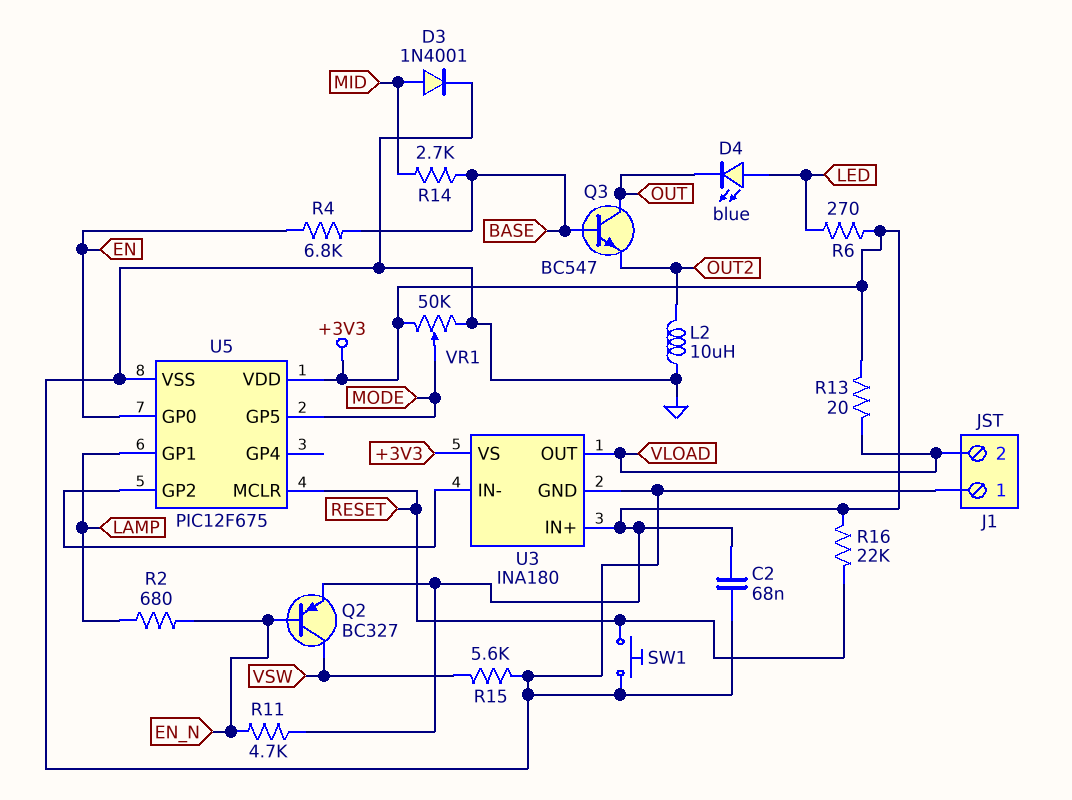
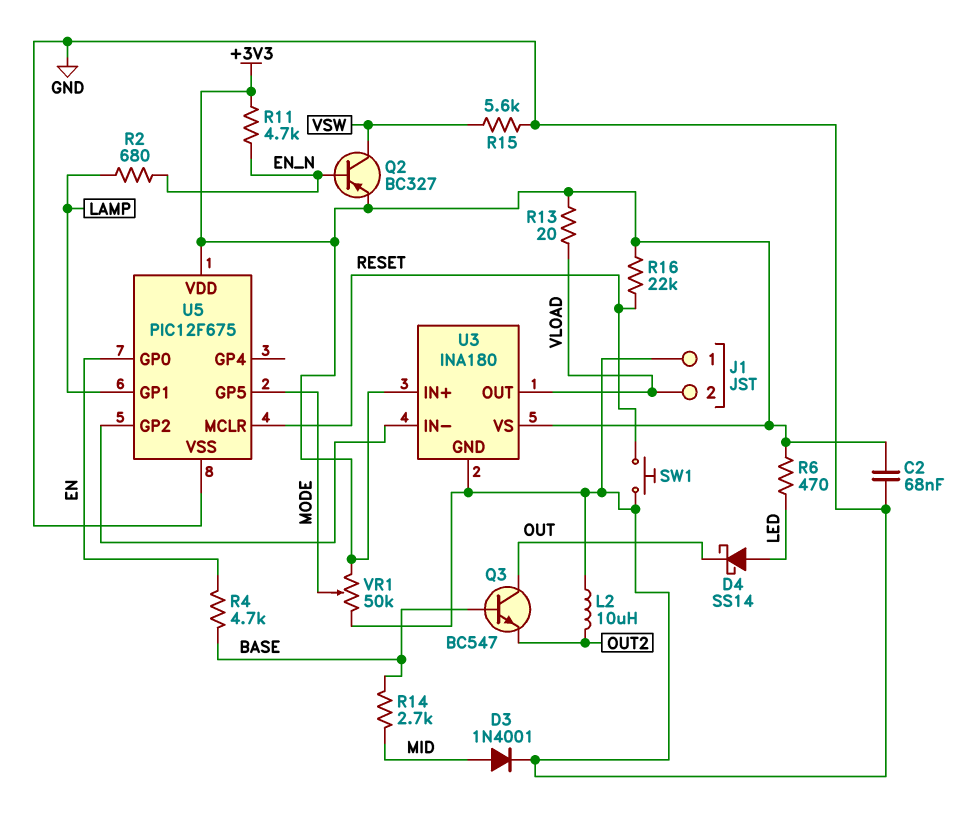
D4: LED blue (A LED, K OUT) -> schottky SS14 (A LED, K OUT)
R4: 6.8k (BASE, EN) -> 4.7k (BASE, EN)
R6: 270 (+3V3, LED) -> 470 (+3V3, LED)

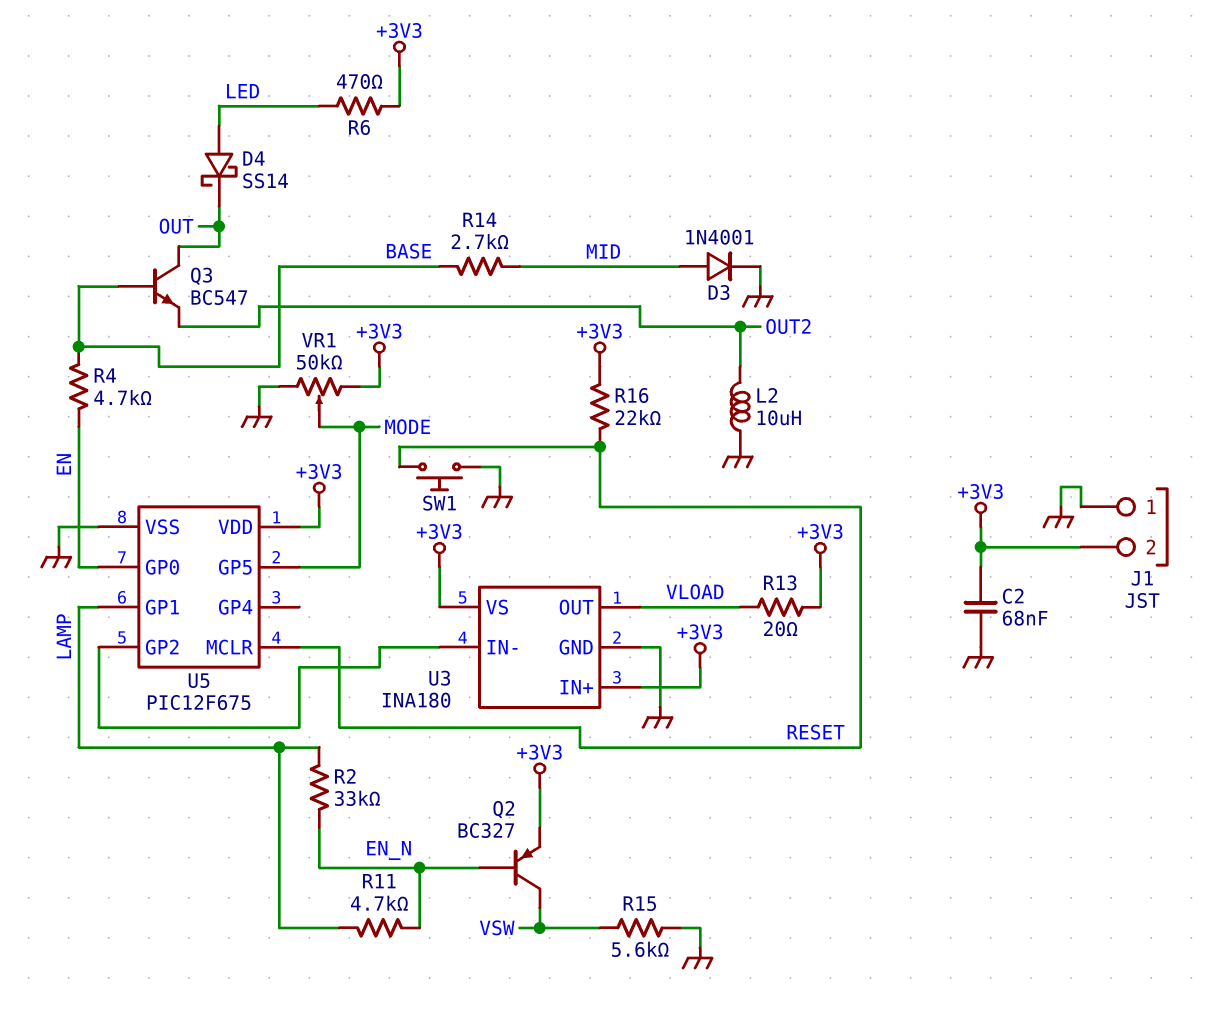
J1 pin 2: VLOAD -> +3V3
R2: 680 (EN_N, LAMP) -> 33k (EN_N, LAMP)
R11: 4.7k (+3V3, EN_N) -> 4.7k (EN_N, LAMP)

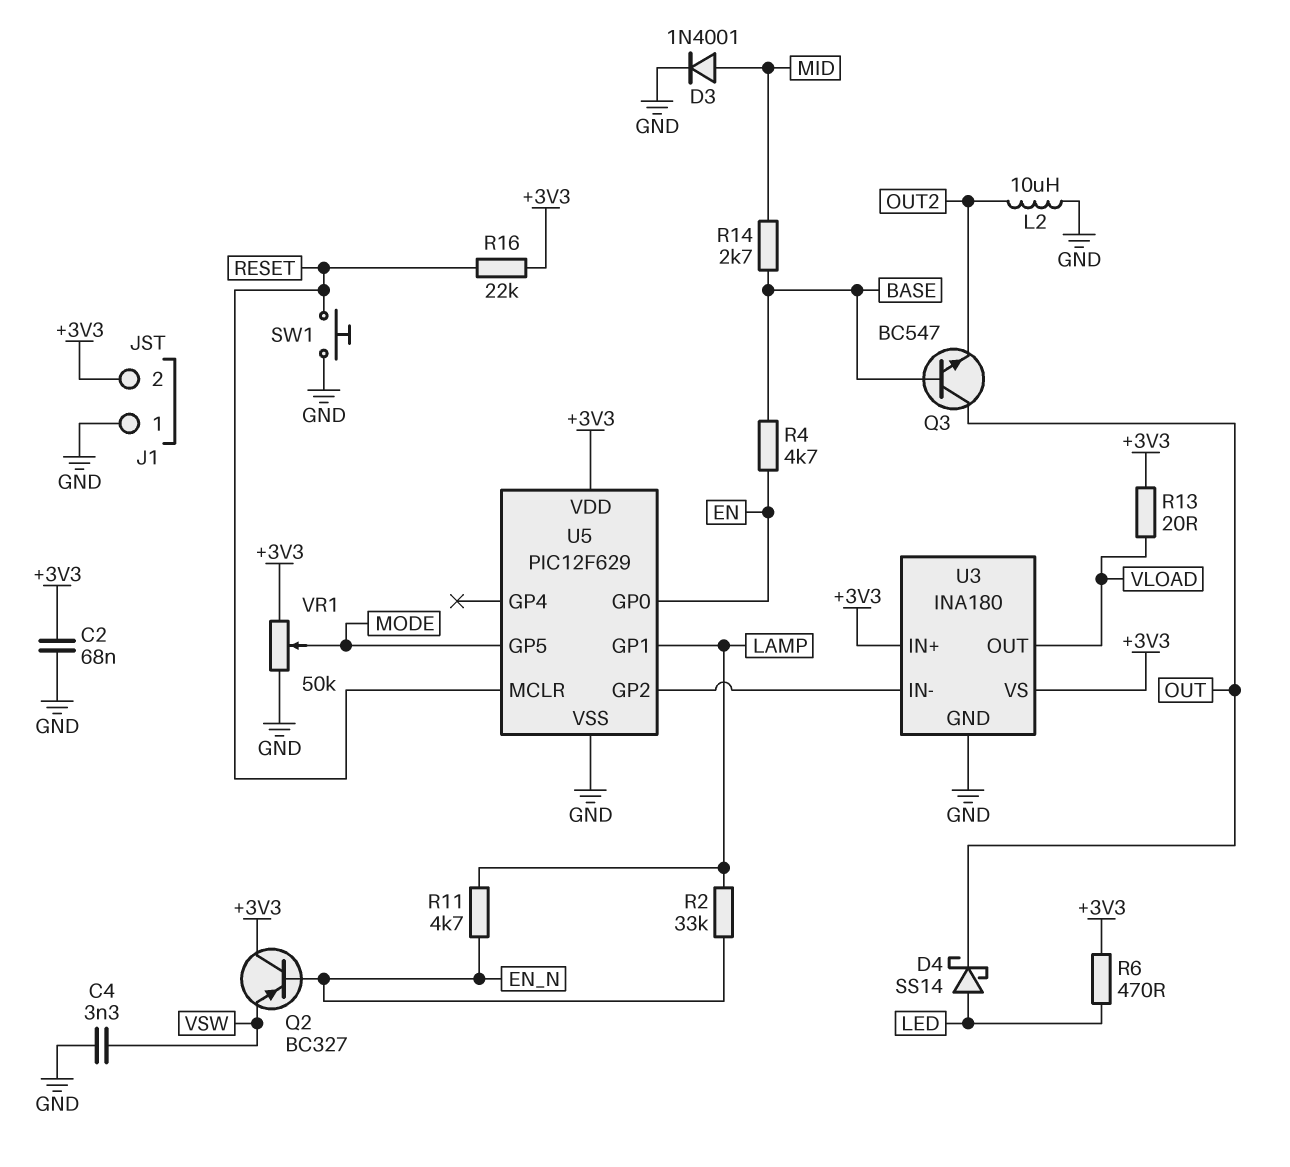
C4: none -> 3.3nF (GND, VSW)
Q2: PNP BC327 (B EN_N, C VSW, E +3V3) -> PNP BC327 (B EN_N, C +3V3, E VSW)
R15: 5.6k (GND, VSW) -> none
U5: PIC12F675 -> PIC12F629

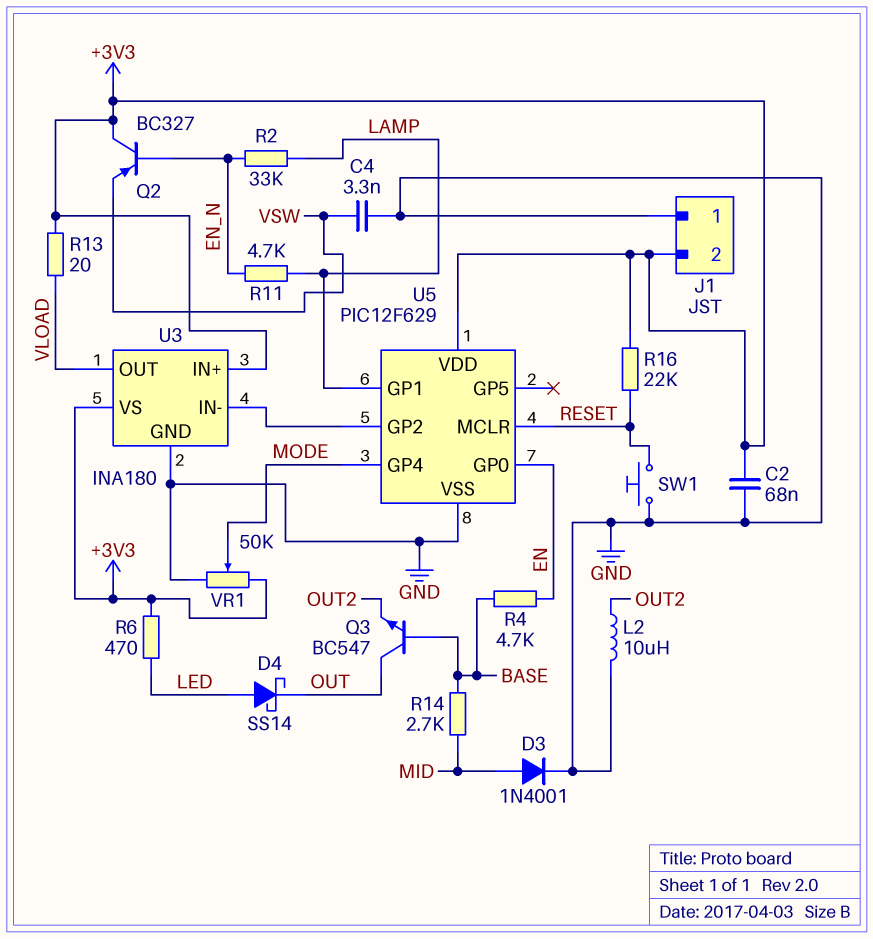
U5 pin GP4: none -> MODE
U5 pin GP5: MODE -> none

